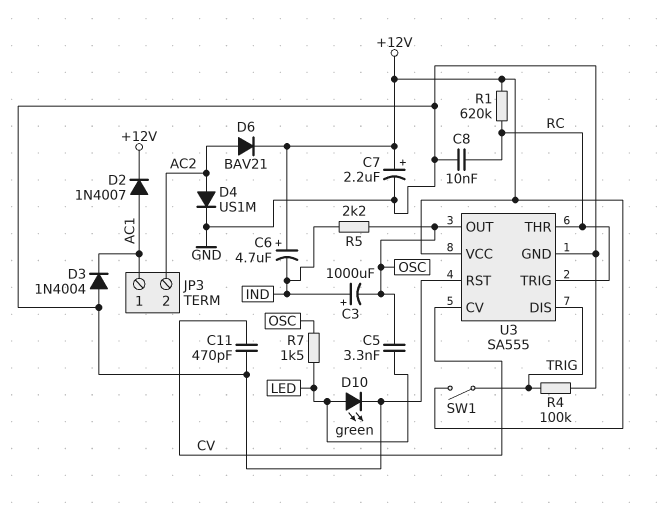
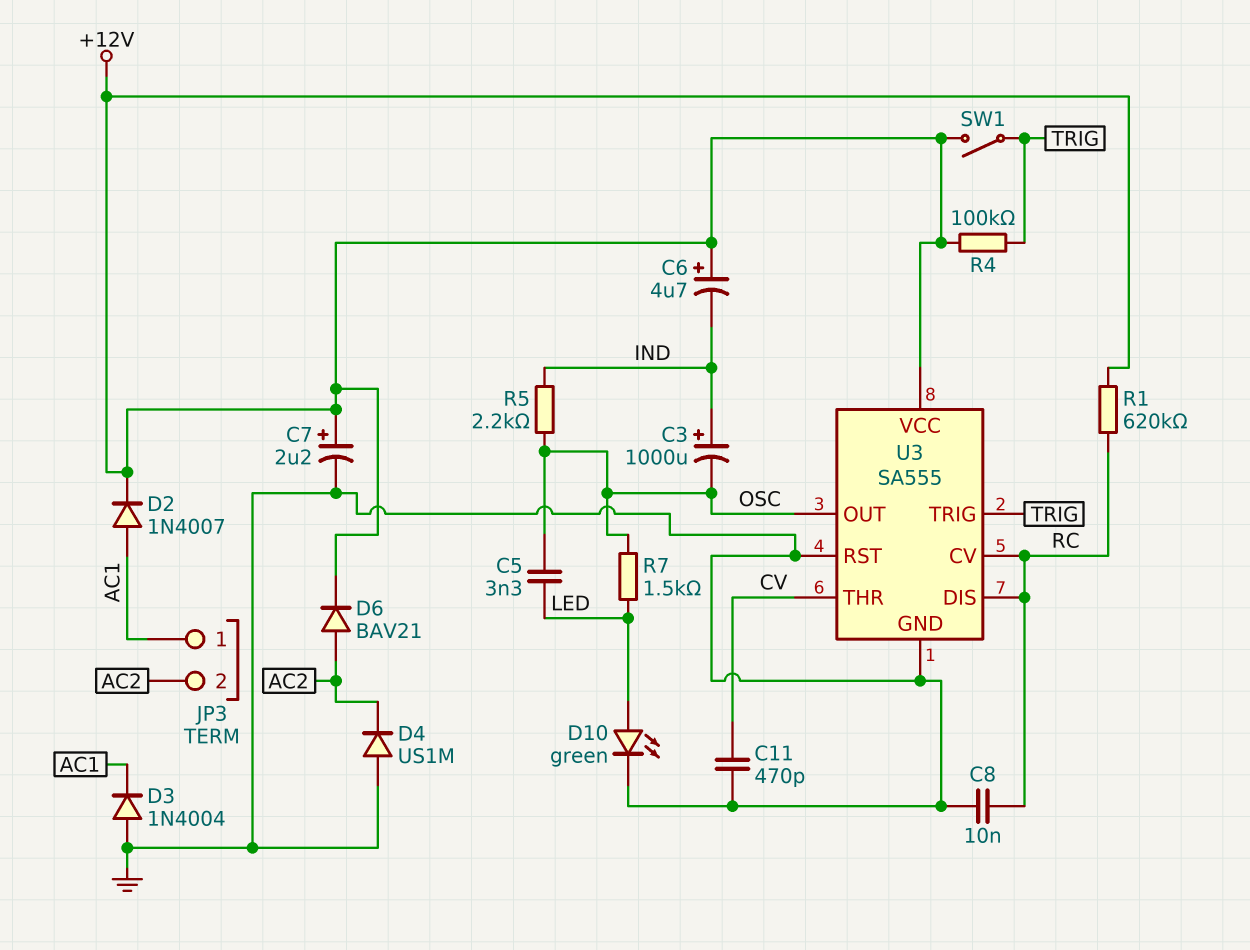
D4: diode US1M (A AC2, K GND) -> diode US1M (A GND, K AC2)
R4: 100k (GND, TRIG) -> 100k (+12V, TRIG)
U3 pin CV: CV -> RC
U3 pin DIS: TRIG -> RC
U3 pin THR: RC -> CV
U3 pin TRIG: RC -> TRIG

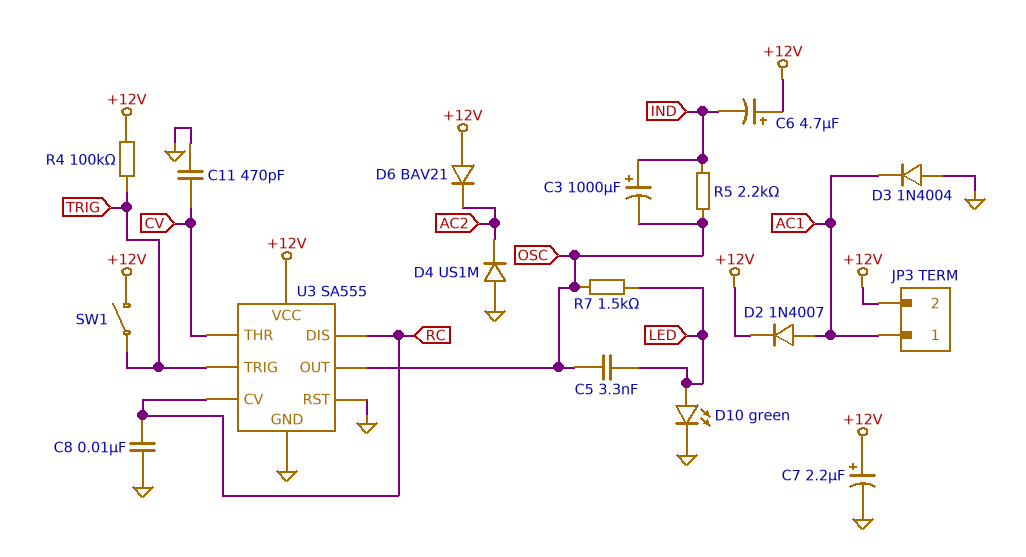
D6: diode BAV21 (A AC2, K +12V) -> diode BAV21 (A +12V, K AC2)
JP3 pin 2: AC2 -> +12V
R1: 620k (+12V, RC) -> none

